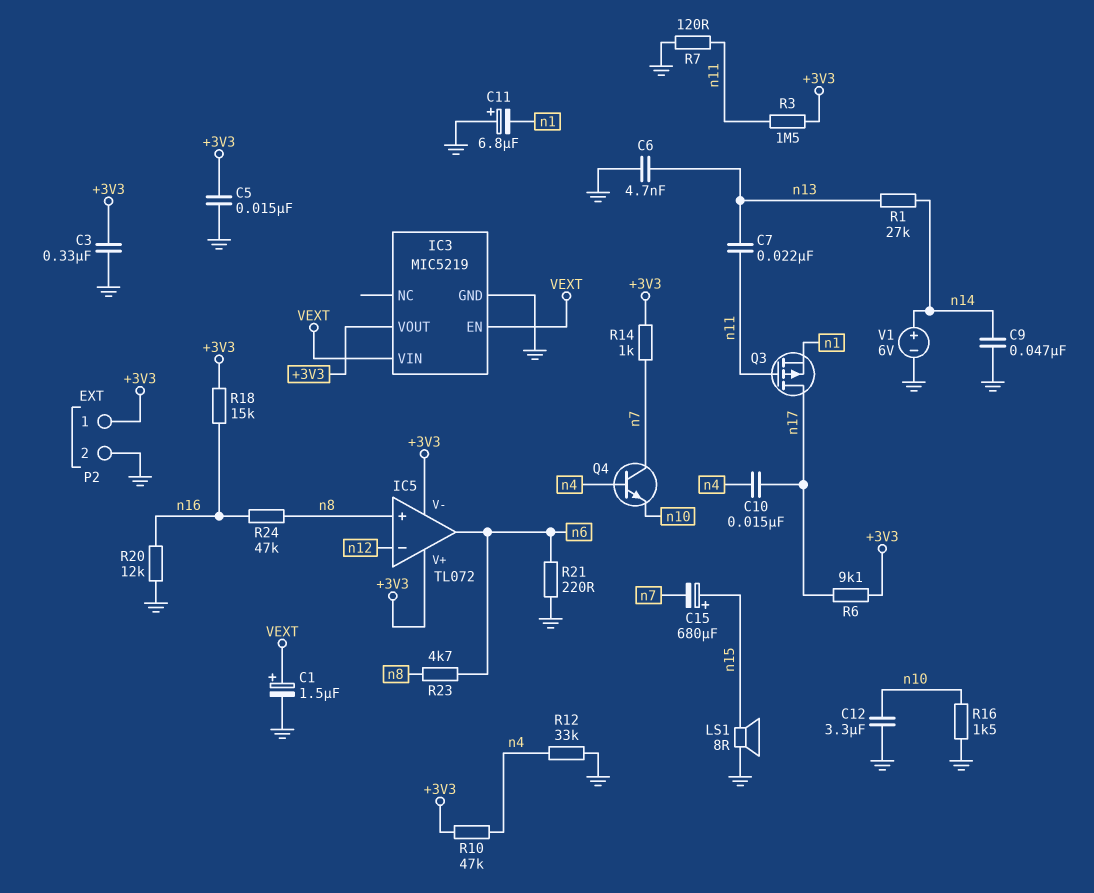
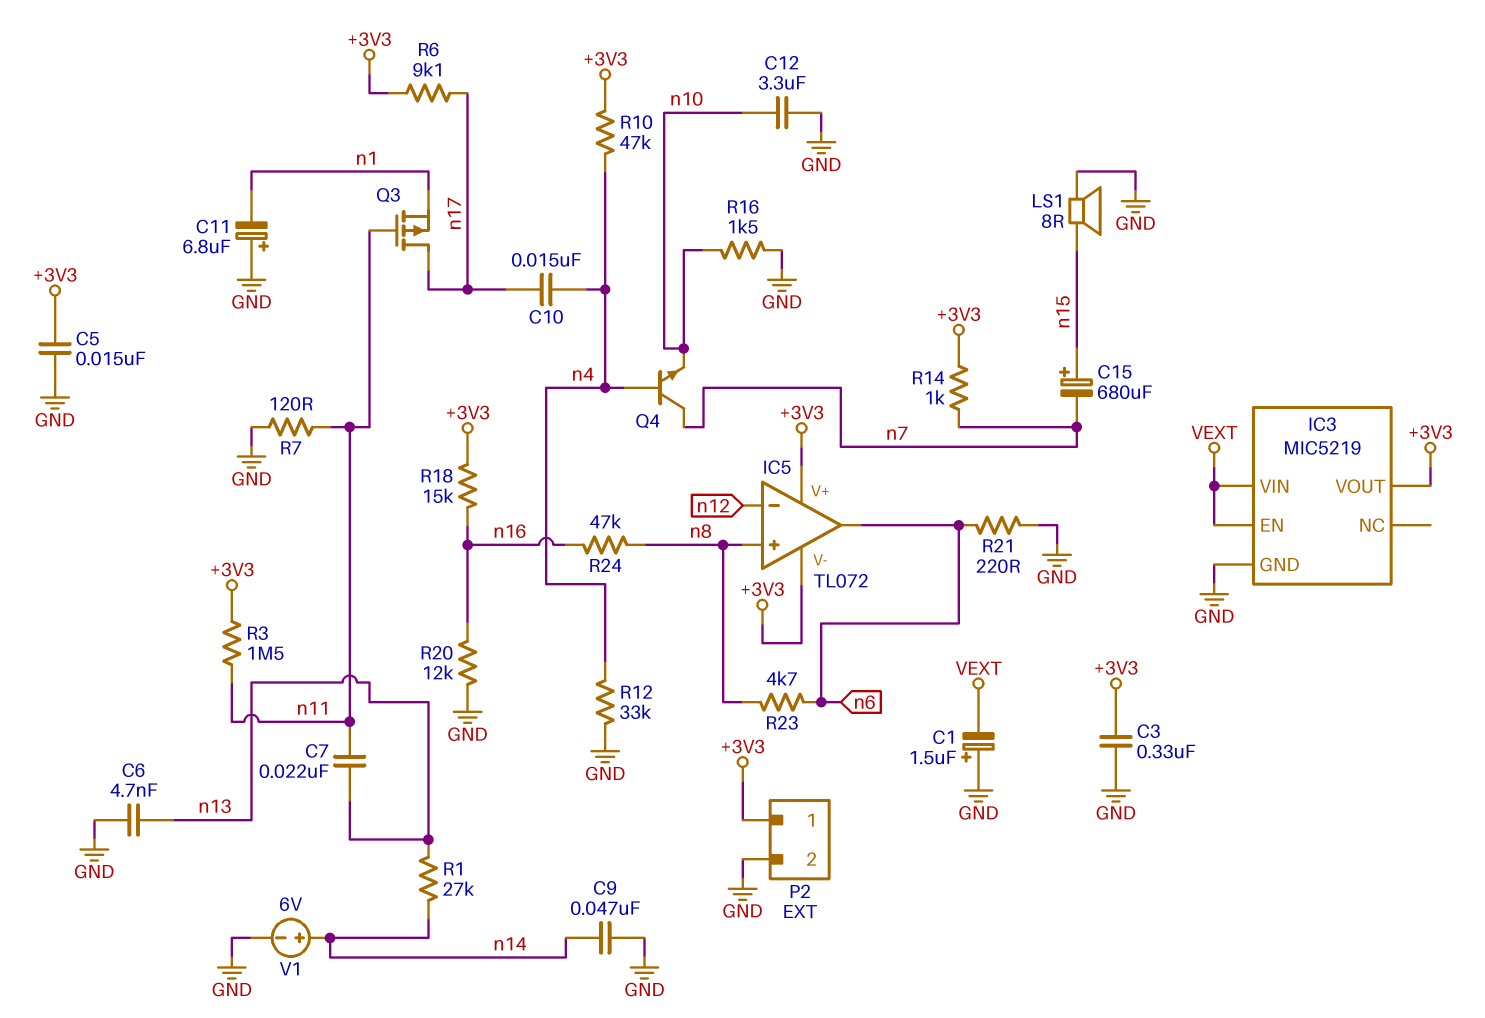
C1: 1.5uF (plus VEXT, minus GND) -> 1.5uF (plus GND, minus VEXT)

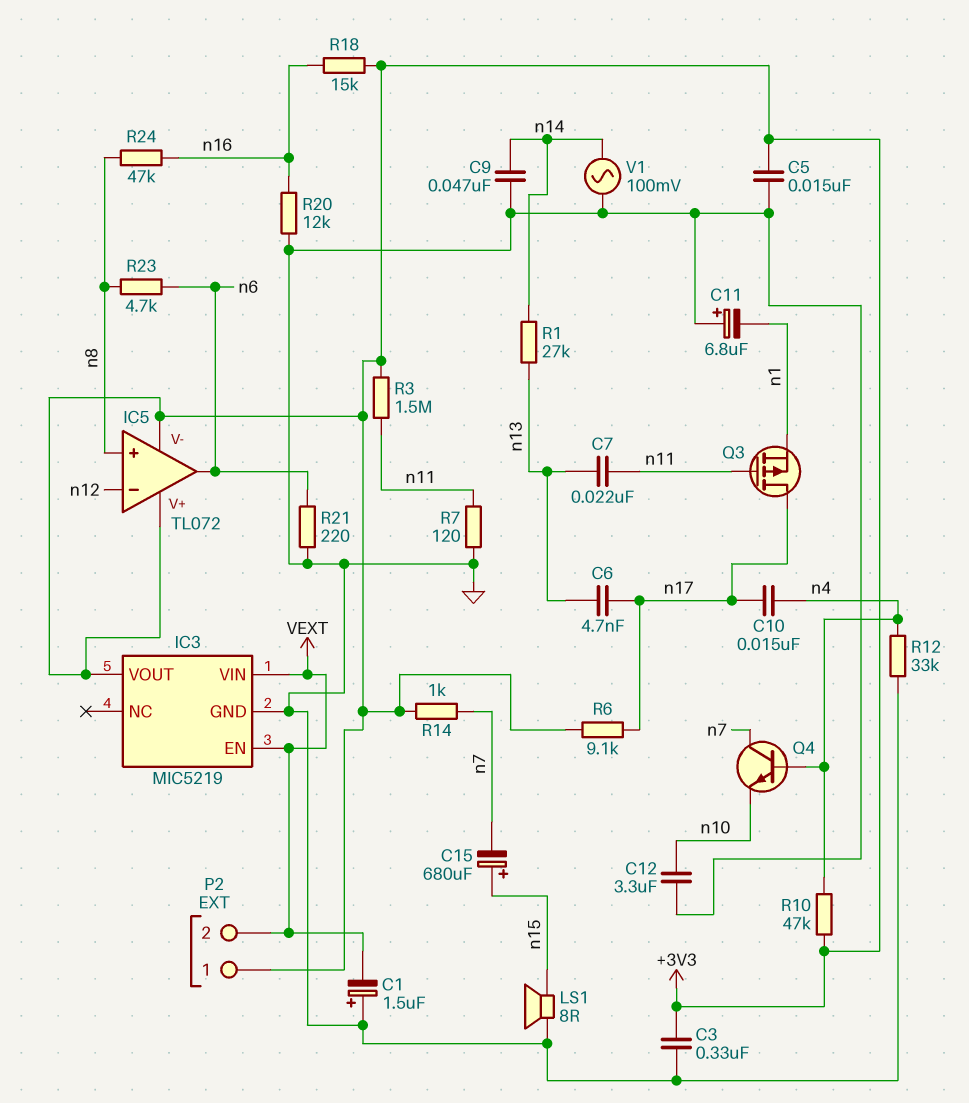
C6: 4.7nF (GND, n13) -> 4.7nF (n13, n17)
P2 pin 2: GND -> VEXT
R16: 1.5k (GND, n10) -> none
V1: 6V (plus n14, minus GND) -> AC 100mV (GND, n14)

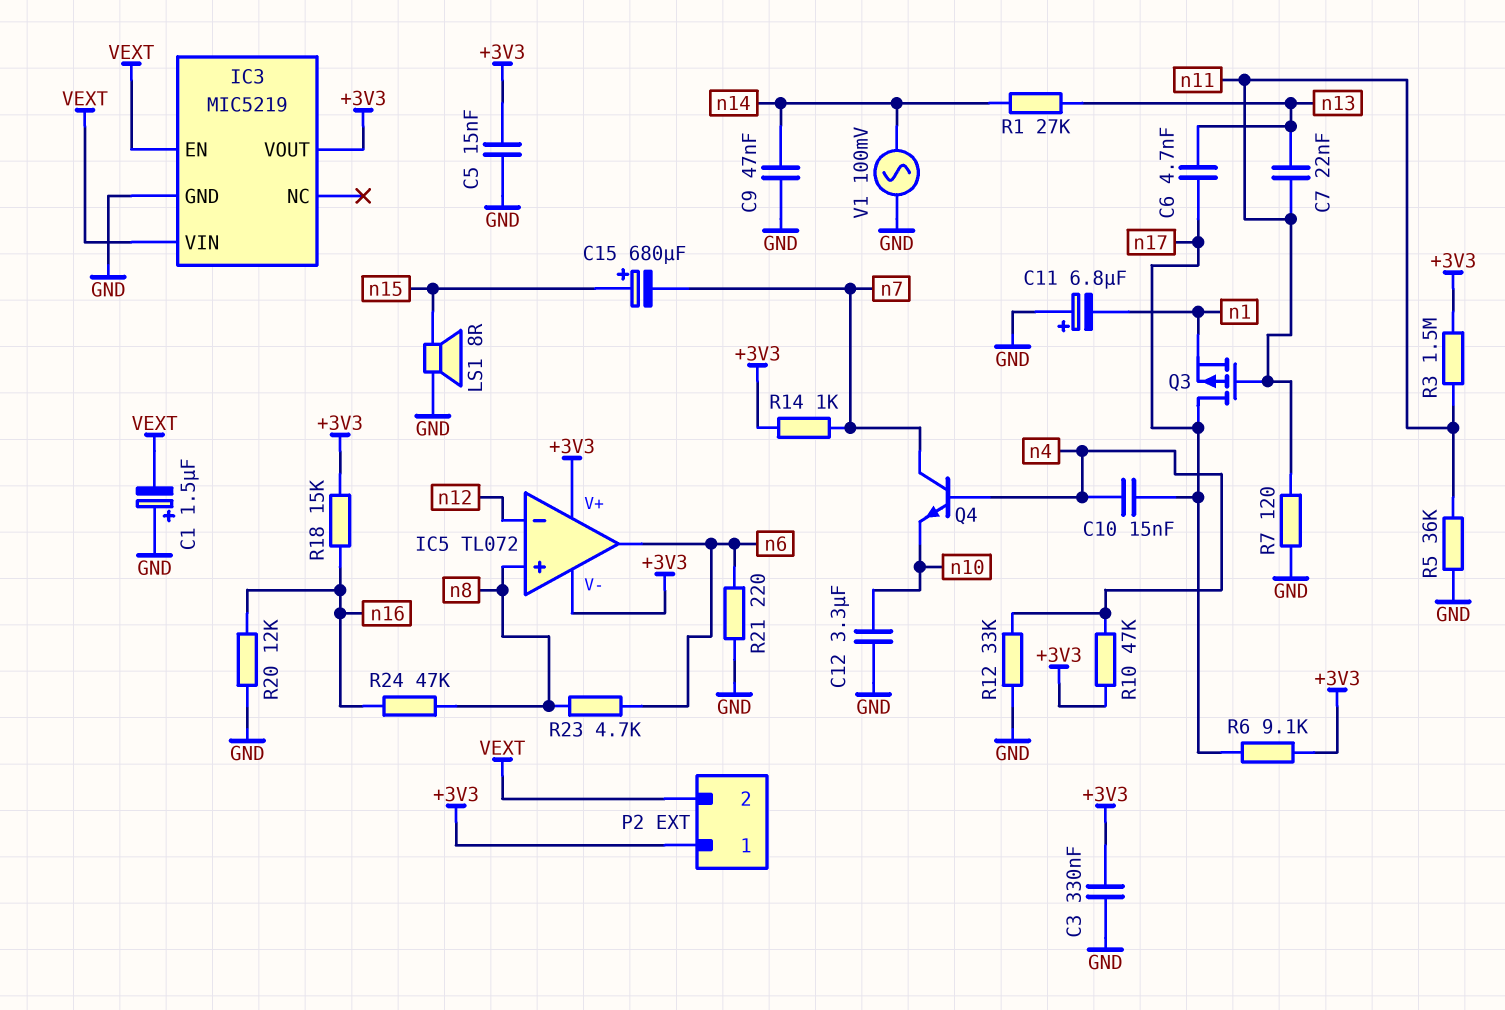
R5: none -> 36k (GND, n11)

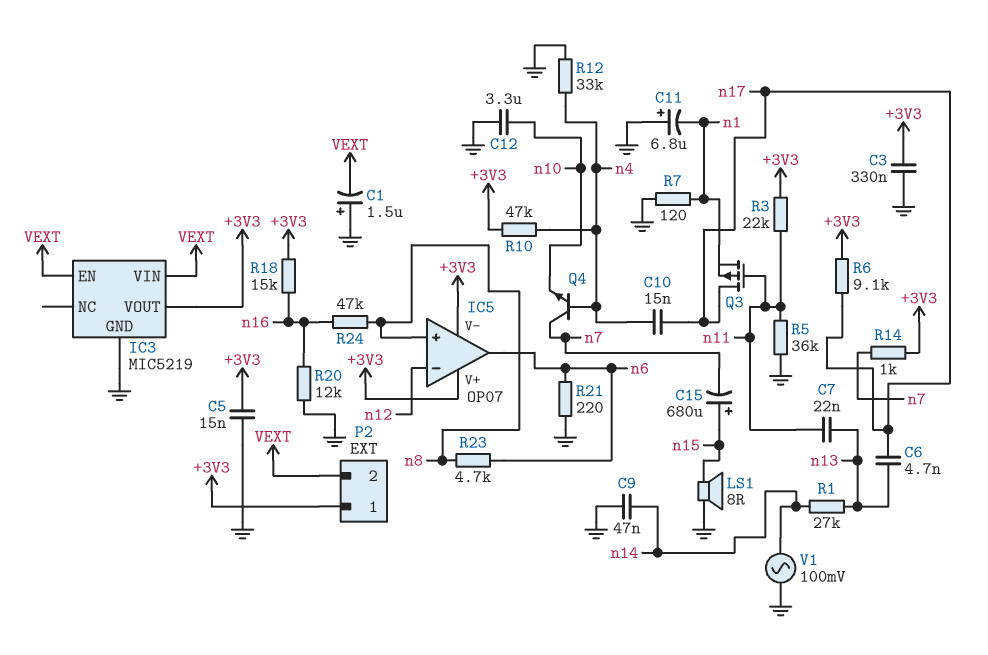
IC5: TL072 -> OP07
R3: 1.5M (+3V3, n11) -> 22k (+3V3, n11)
R7: 120 (GND, n11) -> 120 (GND, n1)

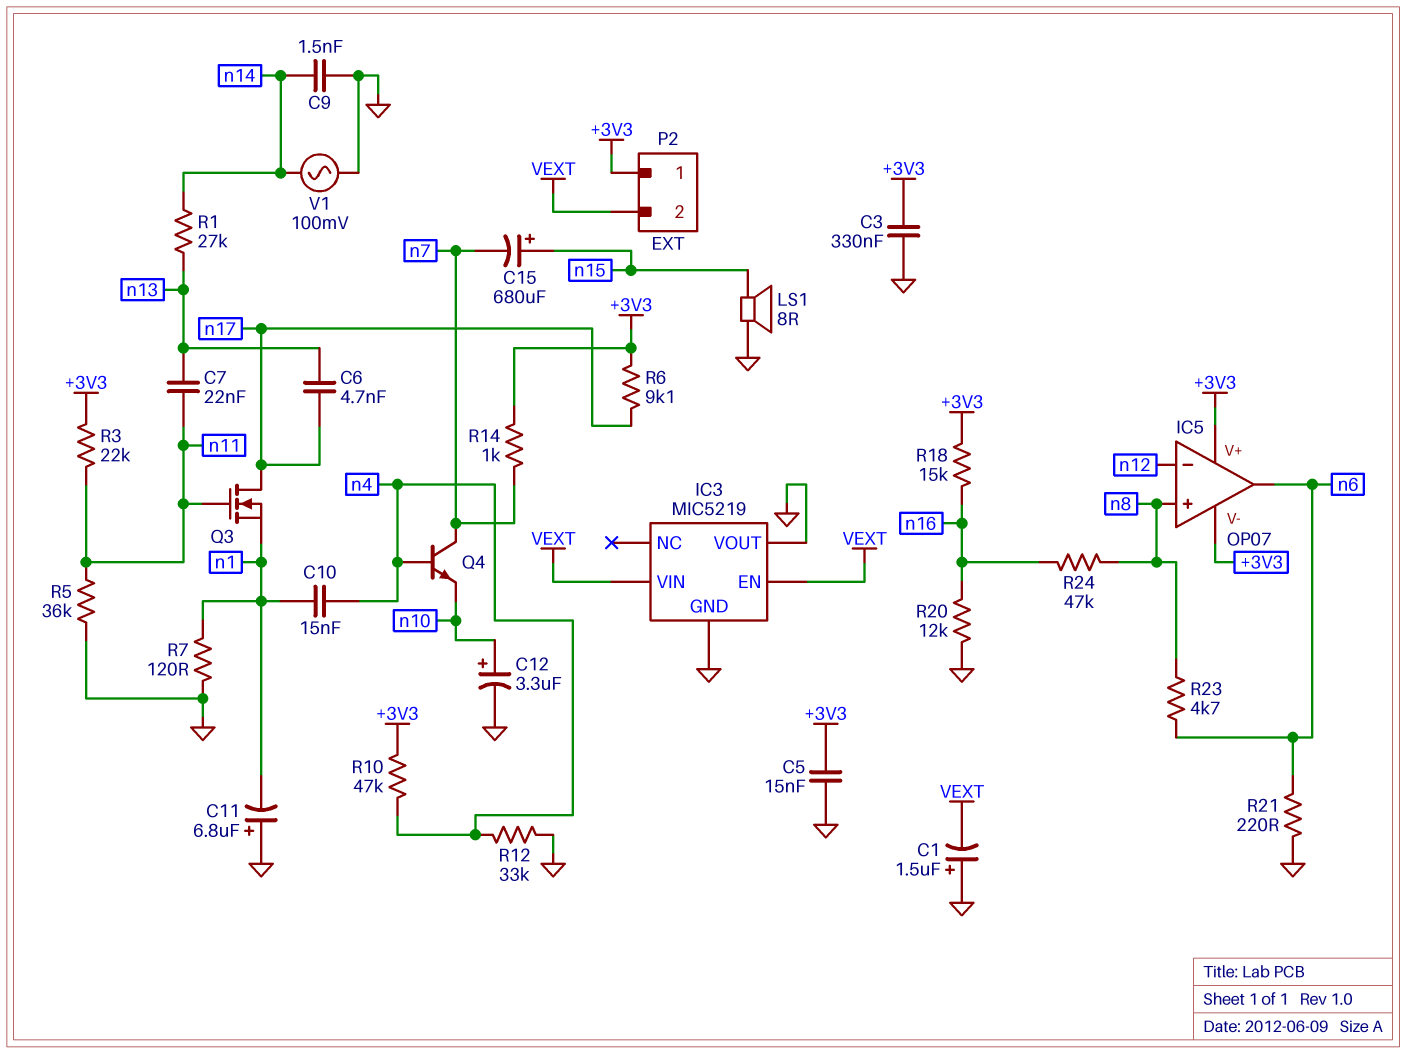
C9: 47nF (GND, n14) -> 1.5nF (GND, n14)
C10: 15nF (n4, n17) -> 15nF (n1, n4)
C12: 3.3uF (GND, n10) -> 3.3uF (plus n10, minus GND)
IC3 pin VOUT: +3V3 -> GND
Q3: PMOS (G n11, D n17, S n1) -> NMOS (G n11, D n17, S n1)

